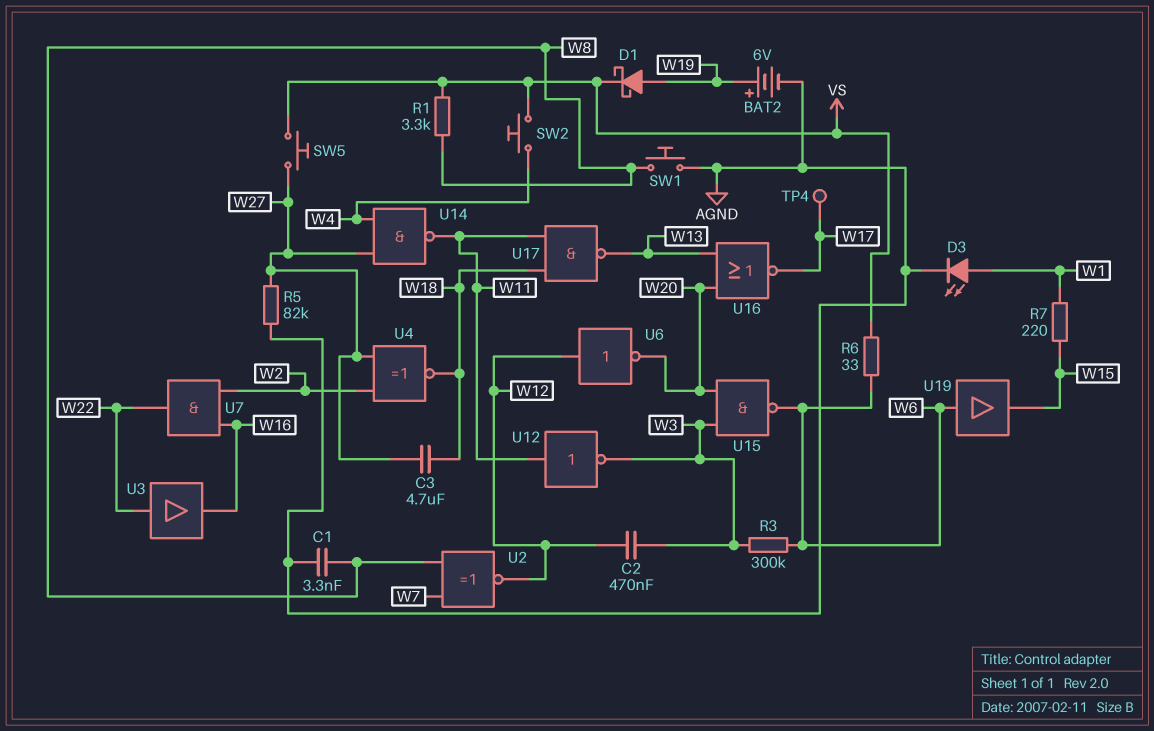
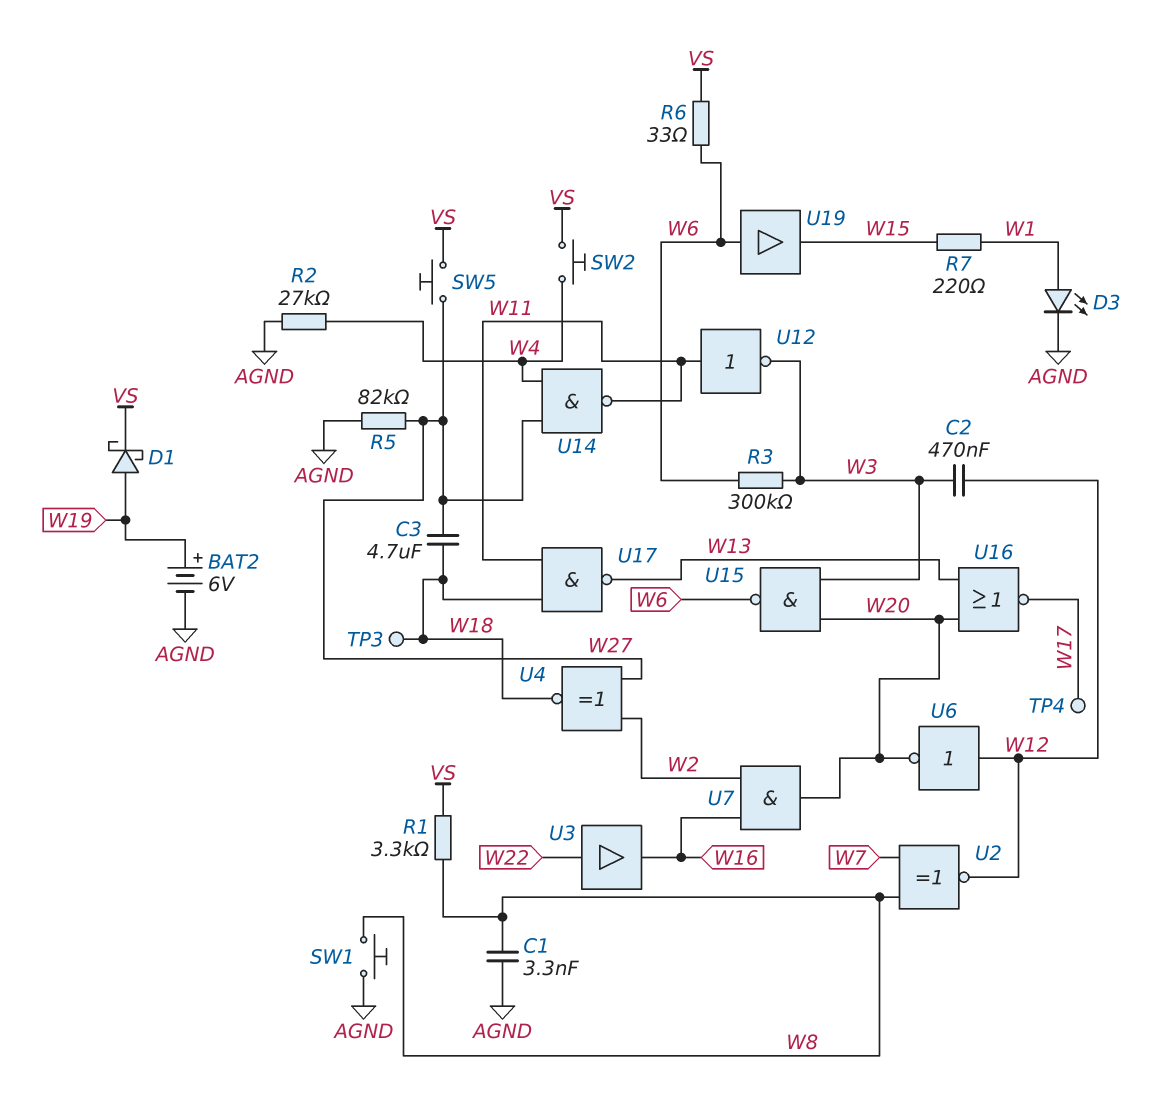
R2: none -> 27k (AGND, W4)
TP3: none -> test point (W18)
U7: AND (in W2, in W16, out W22) -> AND (in W2, in W16, out W20)

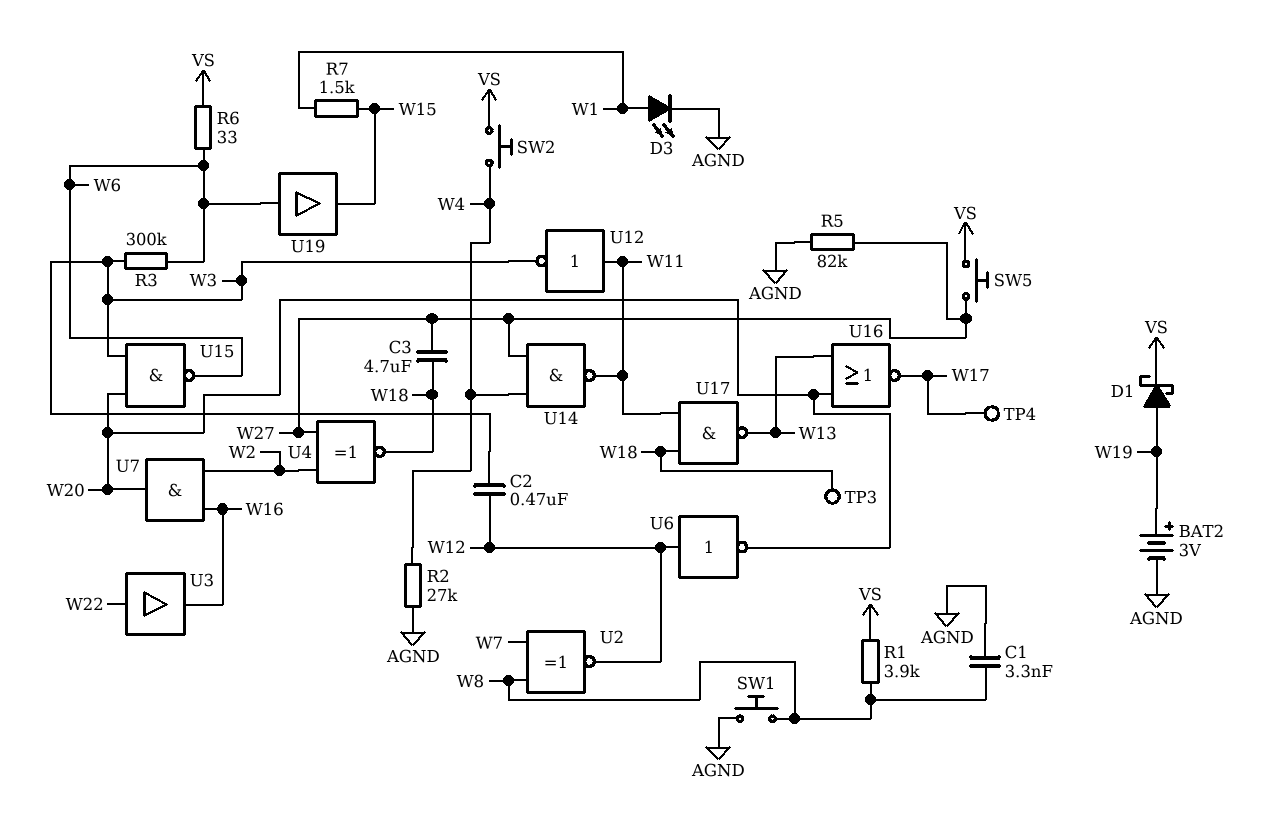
BAT2: 6V (plus W19, minus AGND) -> 3V (plus W19, minus AGND)
R1: 3.3k (VS, W8) -> 3.9k (VS, W8)
R7: 220 (W1, W15) -> 1.5k (W1, W15)

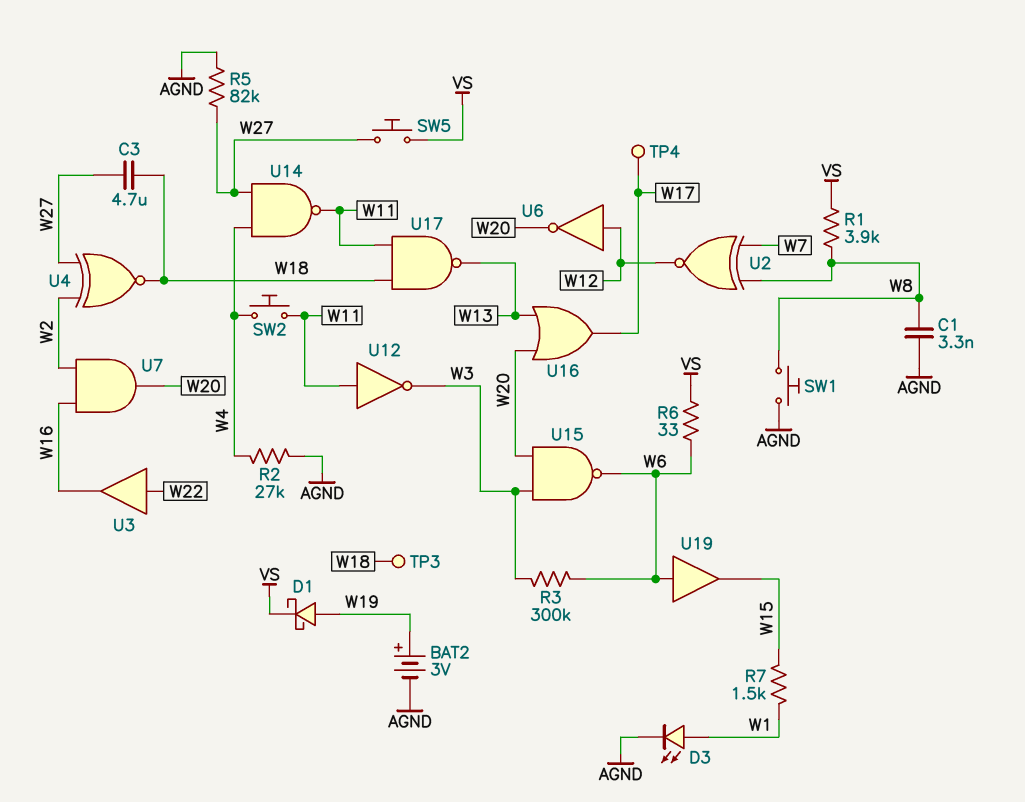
C2: 470nF (W3, W12) -> none
SW2: button (VS, W4) -> button (W4, W11)
U16: NOR (in W13, in W20, out W17) -> OR (in W13, in W20, out W17)

